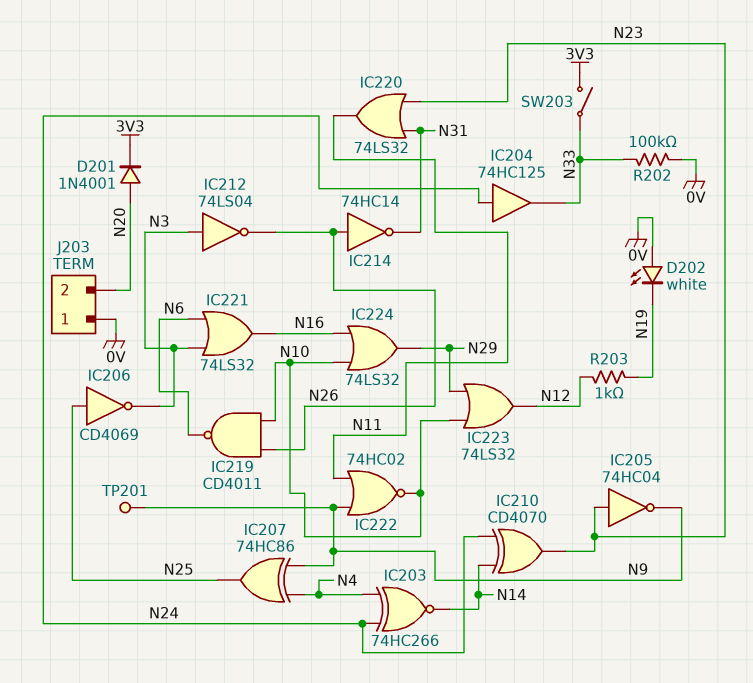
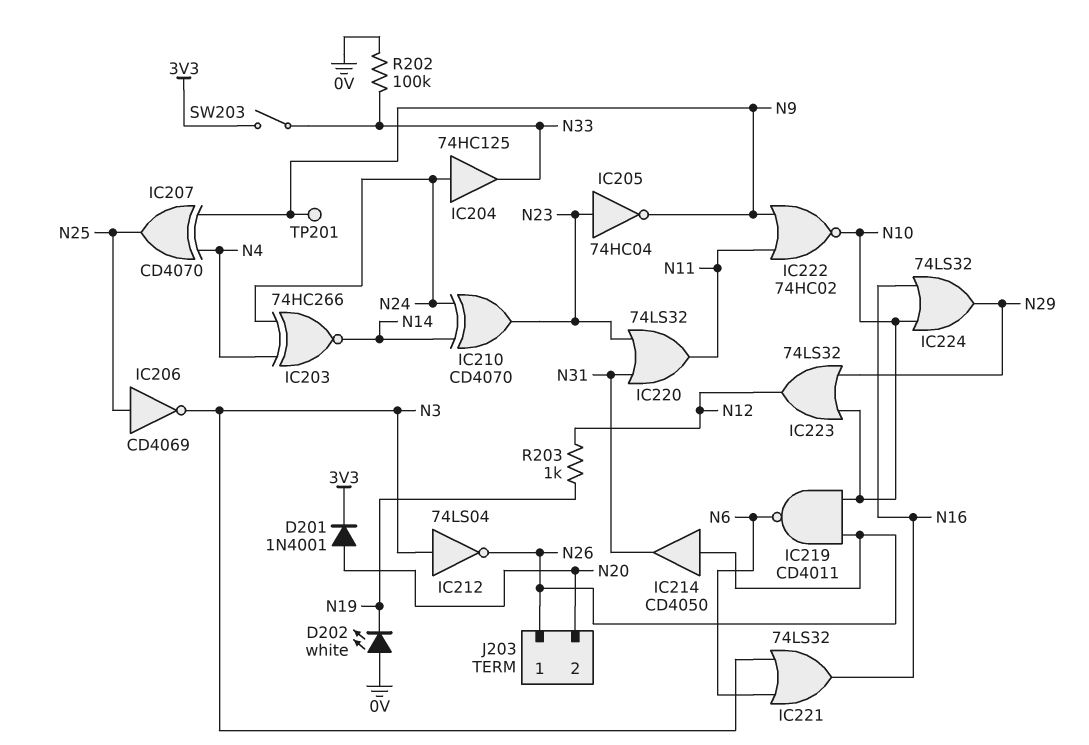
IC207: XOR 74HC86 (in N4, in N9, out N25) -> XOR CD4070 (in N4, in N9, out N25)
IC214: NOT 74HC14 (in N26, out N31) -> buffer CD4050 (in N26, out N31)
J203 pin 1: 0V -> N26

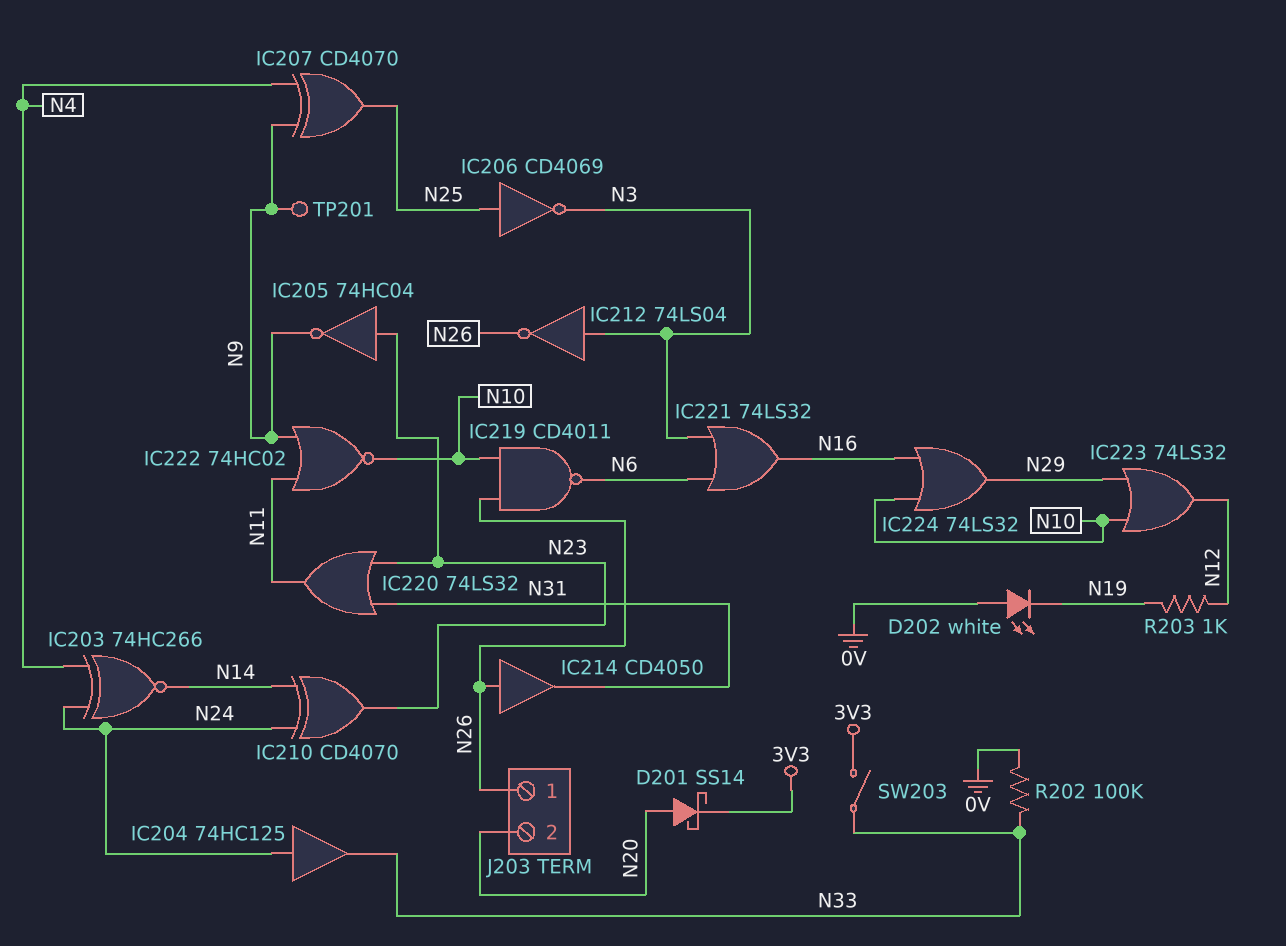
D201: diode 1N4001 (A N20, K 3V3) -> schottky SS14 (A N20, K 3V3)

